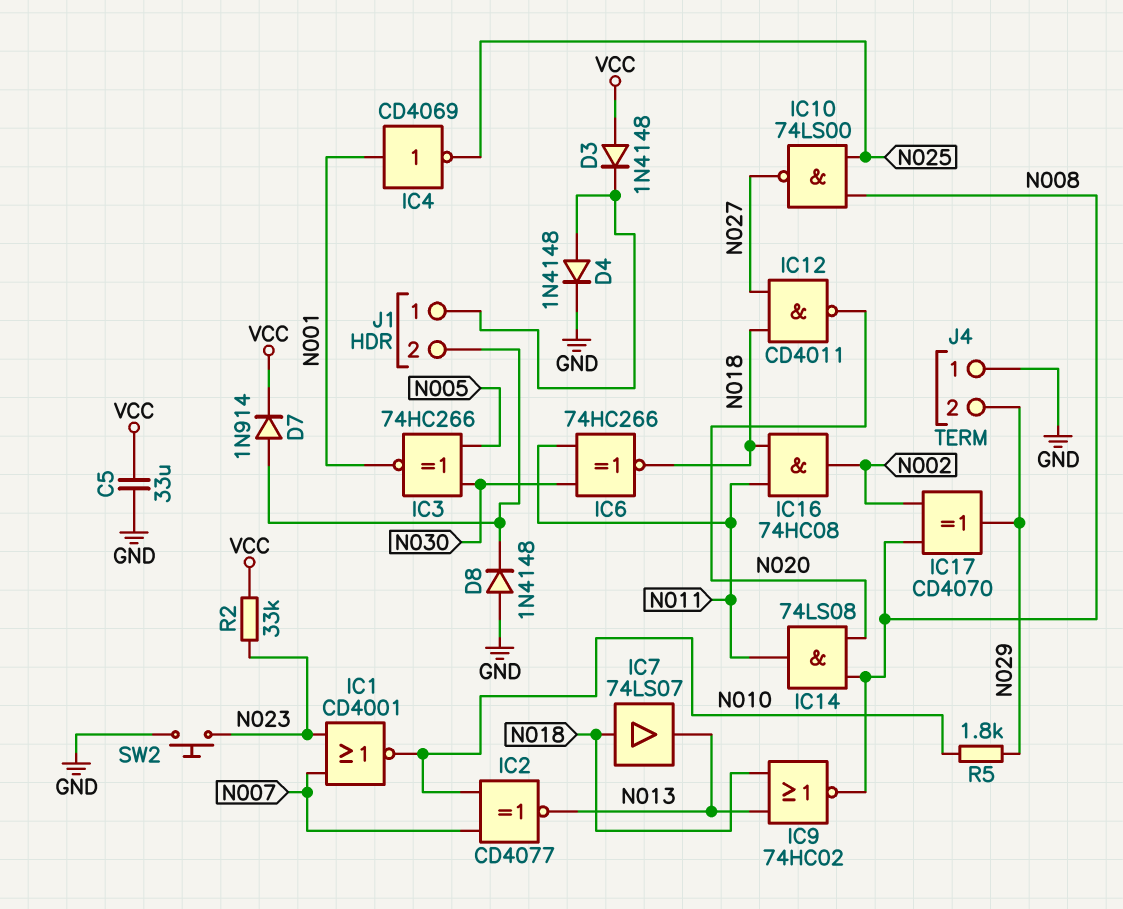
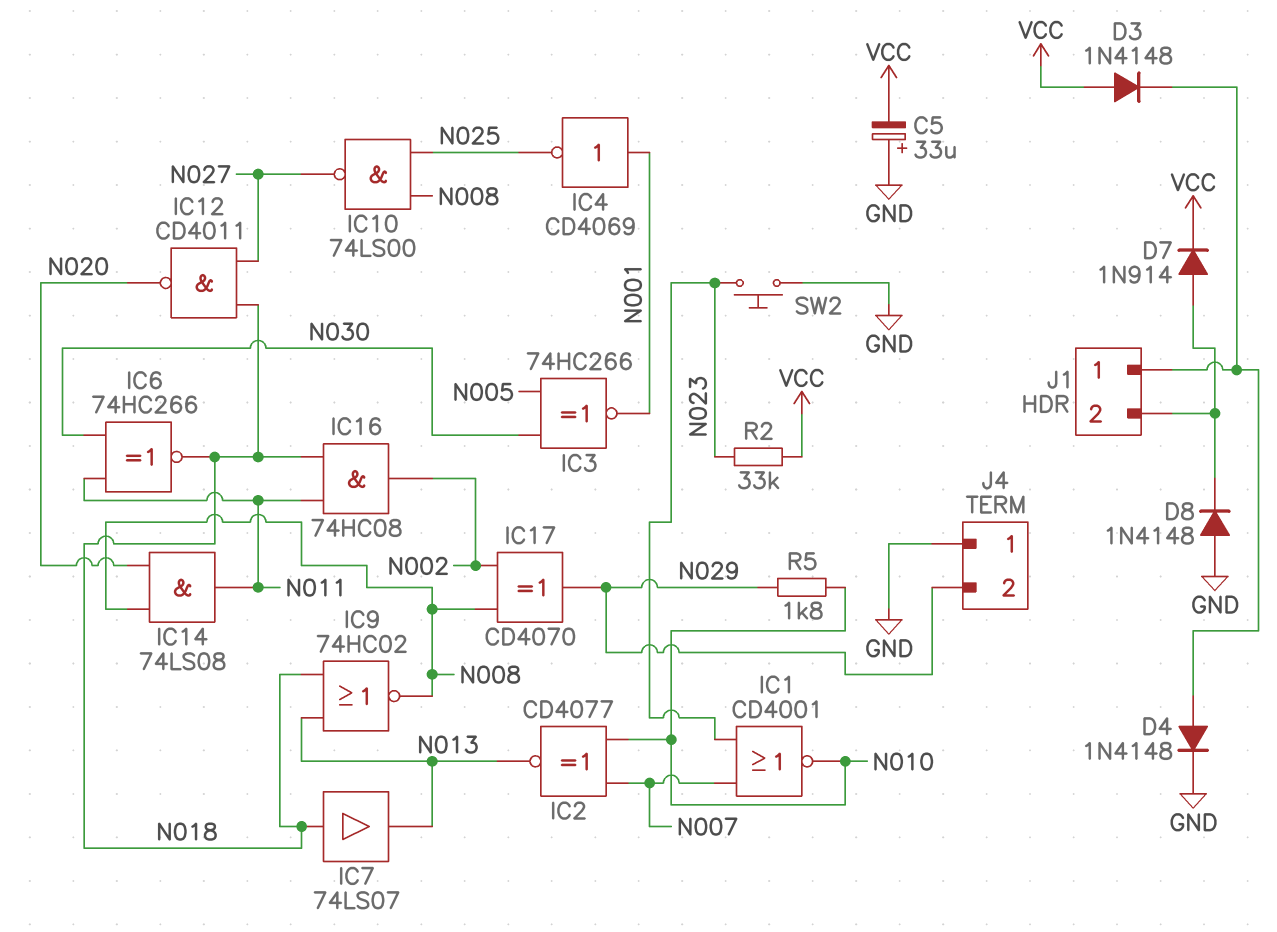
C5: 33uF (GND, VCC) -> 33uF (plus GND, minus VCC)

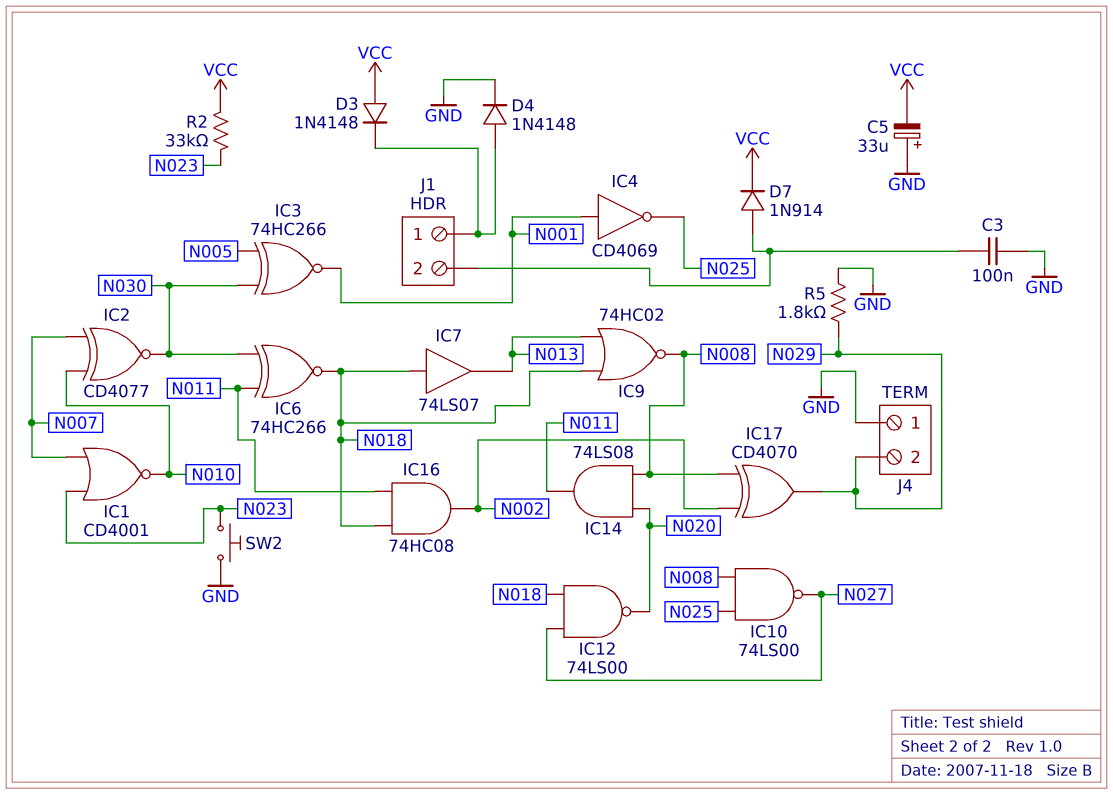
C3: none -> 100nF (GND, J1/2)
D8: diode 1N4148 (A GND, K J1/2) -> none
IC2: XNOR CD4077 (in N007, in N010, out N013) -> XNOR CD4077 (in N007, in N010, out N030)
IC12: NAND CD4011 (in N018, in N027, out N020) -> NAND 74LS00 (in N018, in N027, out N020)
R5: 1.8k (N010, N029) -> 1.8k (GND, N029)

